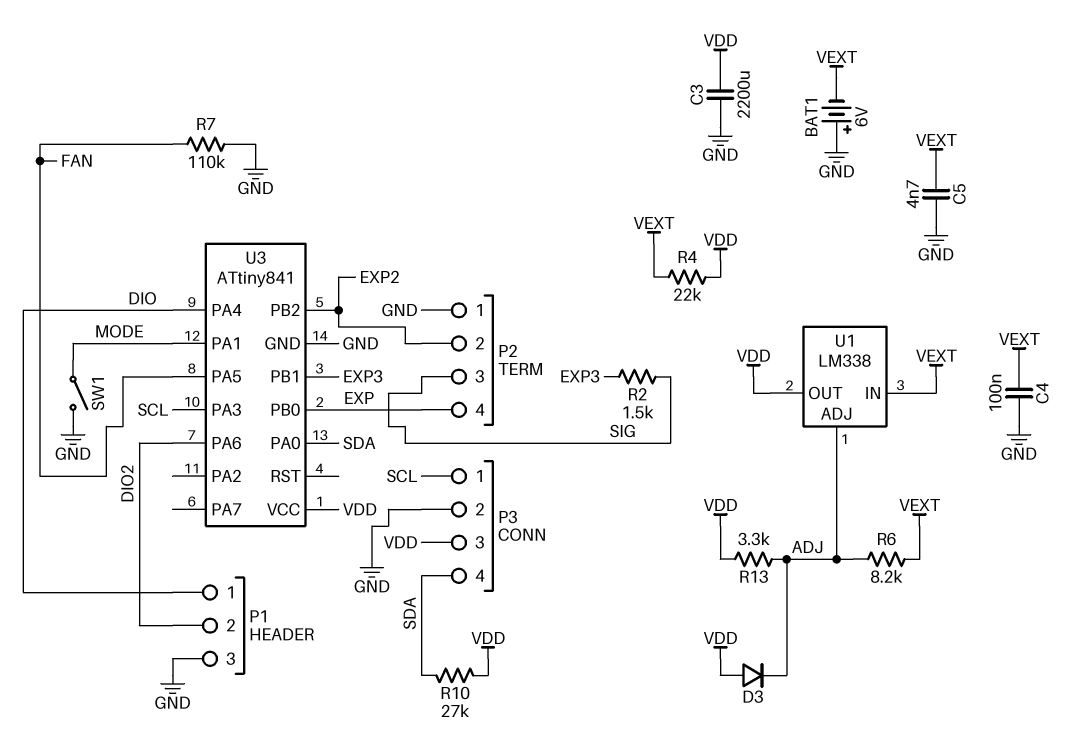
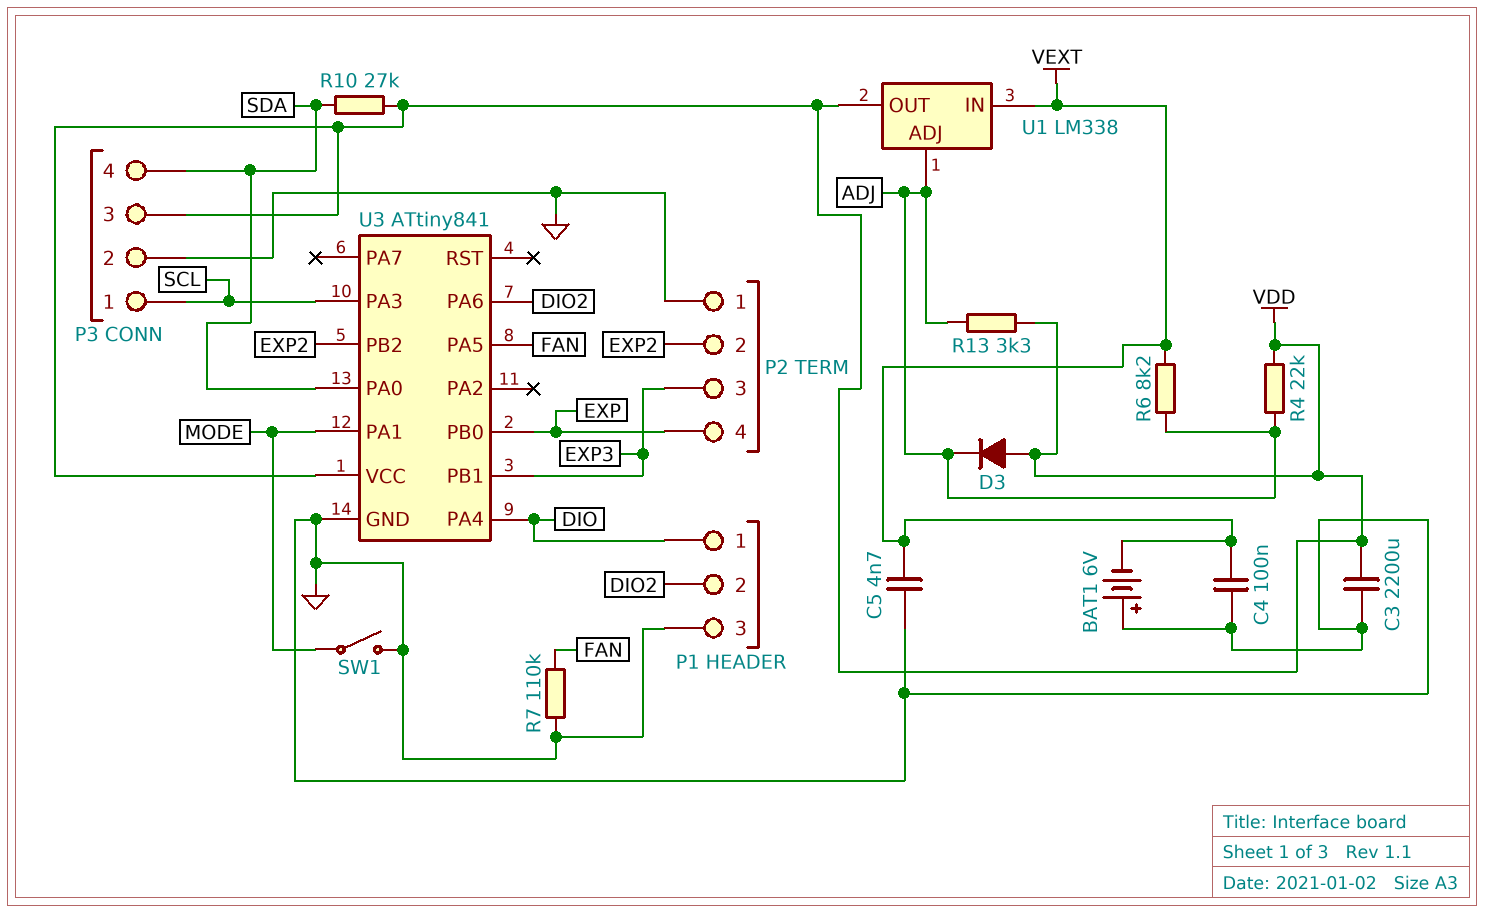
P2 pin 3: SIG -> EXP3
R2: 1.5k (EXP3, SIG) -> none
R4: 22k (VDD, VEXT) -> 22k (ADJ, VDD)

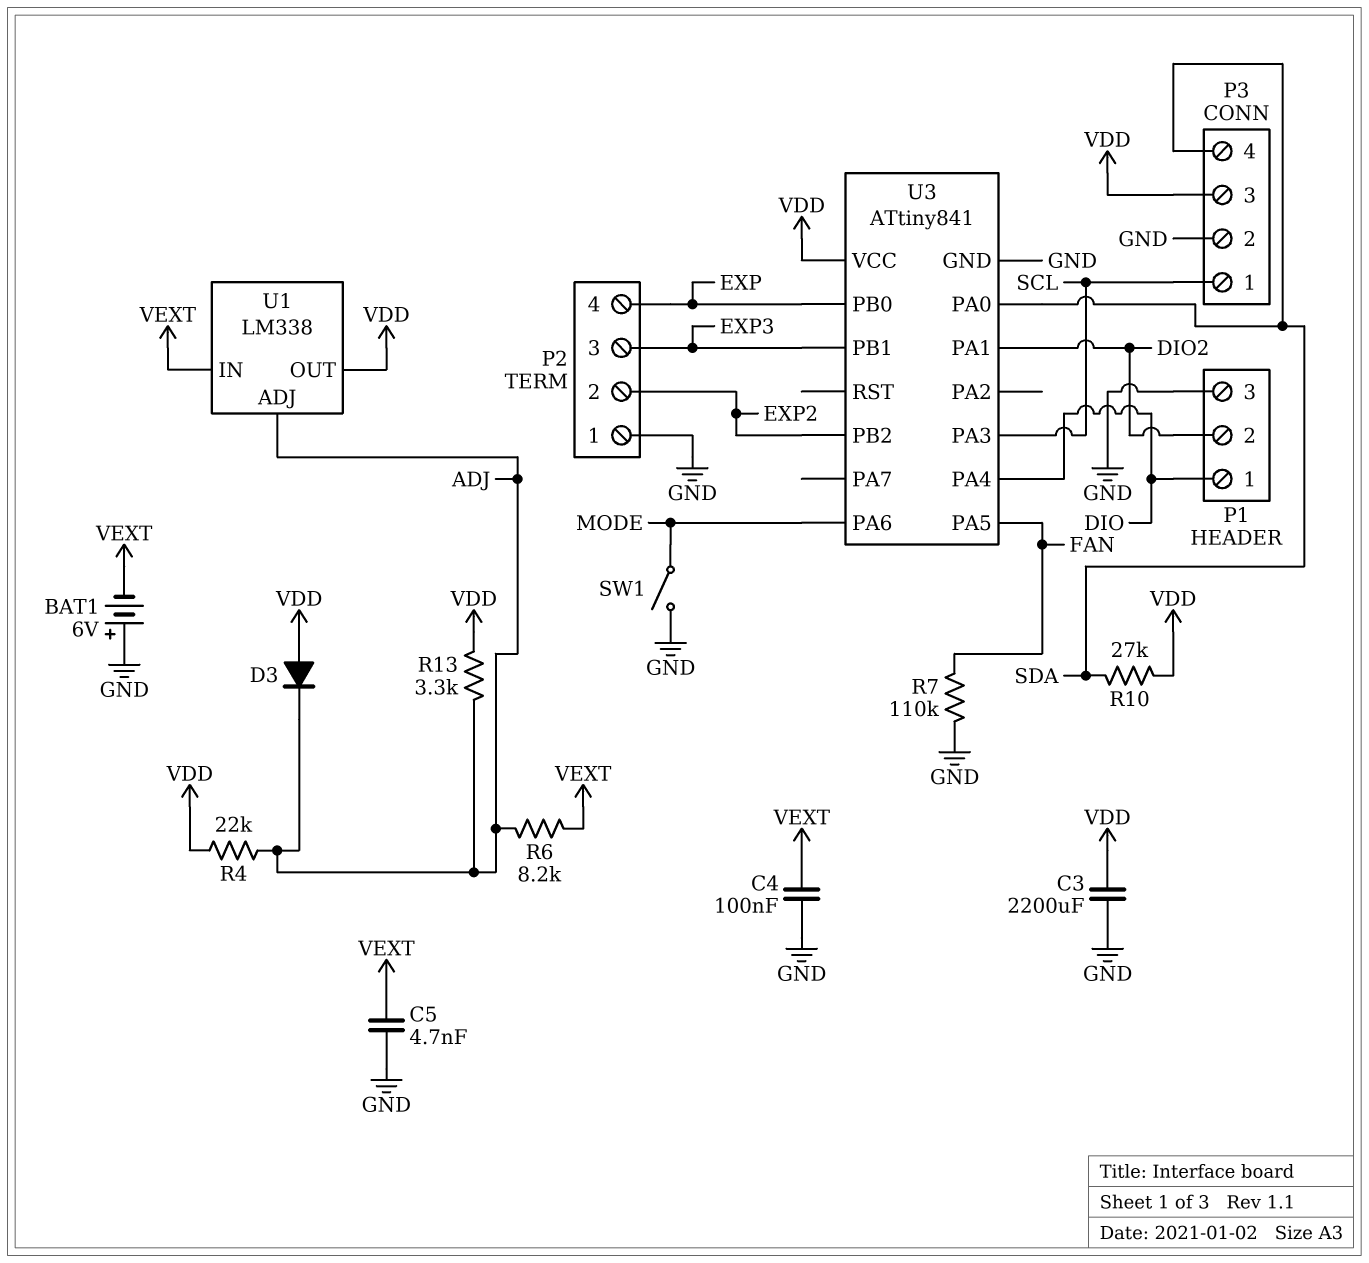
U3 pin PA1: MODE -> DIO2
U3 pin PA6: DIO2 -> MODE

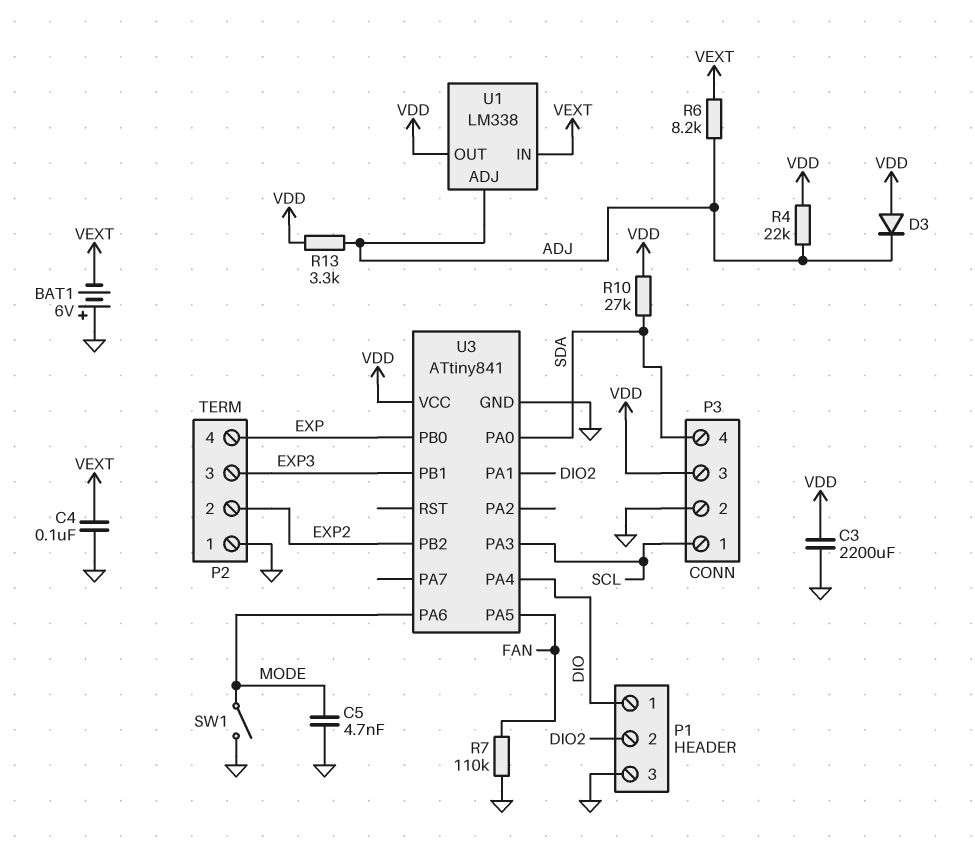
C5: 4.7nF (GND, VEXT) -> 4.7nF (GND, MODE)

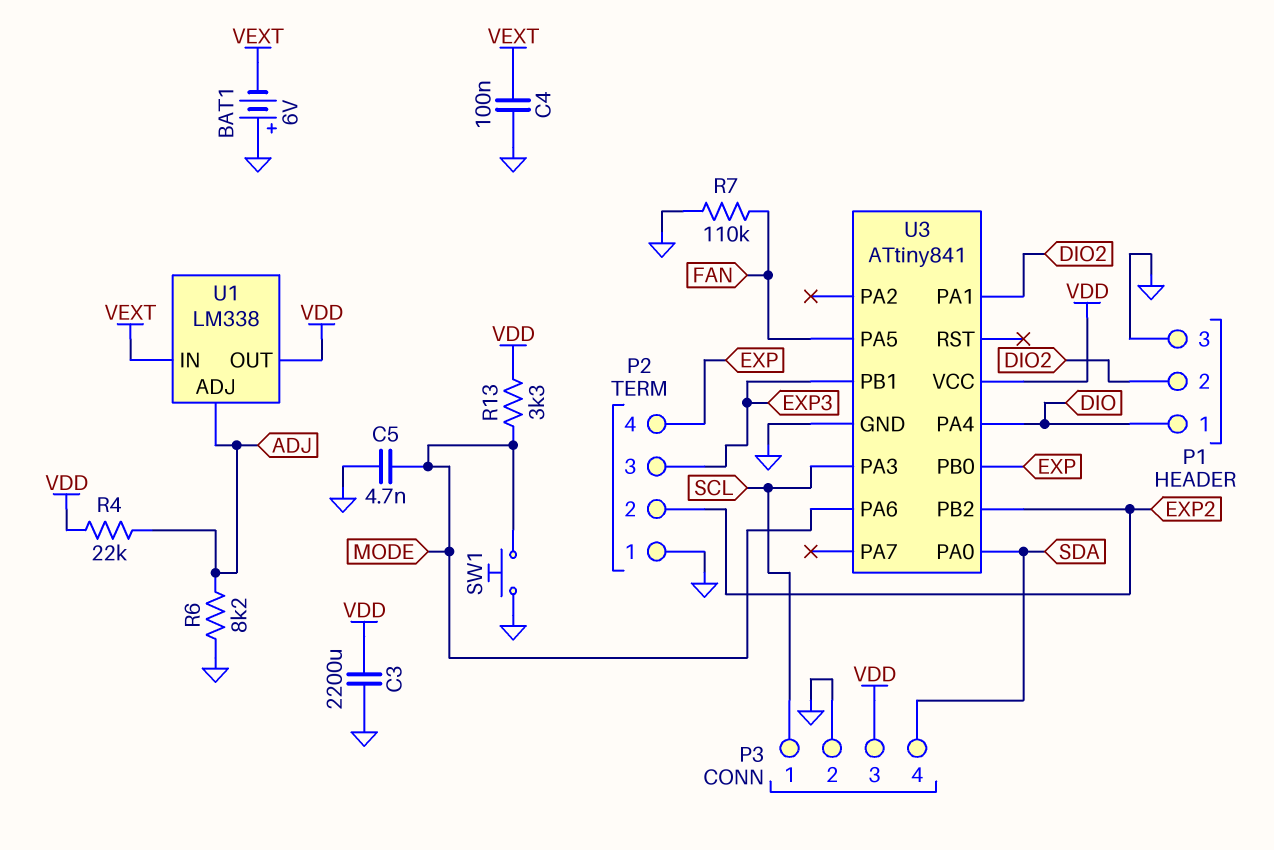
D3: diode (A VDD, K ADJ) -> none
R6: 8.2k (ADJ, VEXT) -> 8.2k (ADJ, GND)
R10: 27k (SDA, VDD) -> none
R13: 3.3k (ADJ, VDD) -> 3.3k (MODE, VDD)
SW1: switch (GND, MODE) -> button (GND, MODE)

